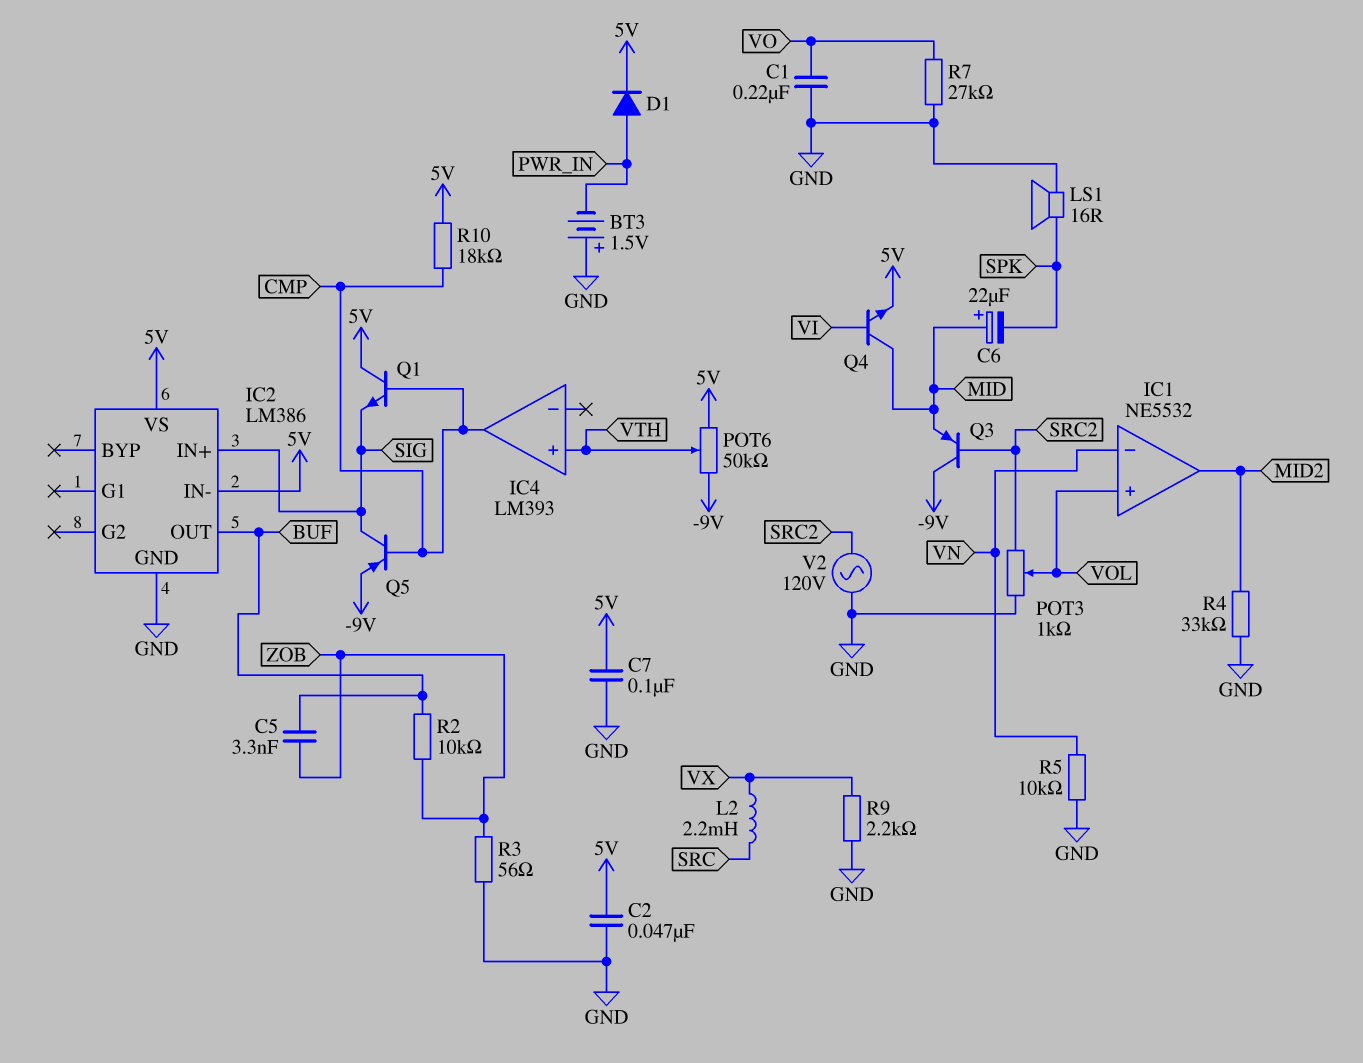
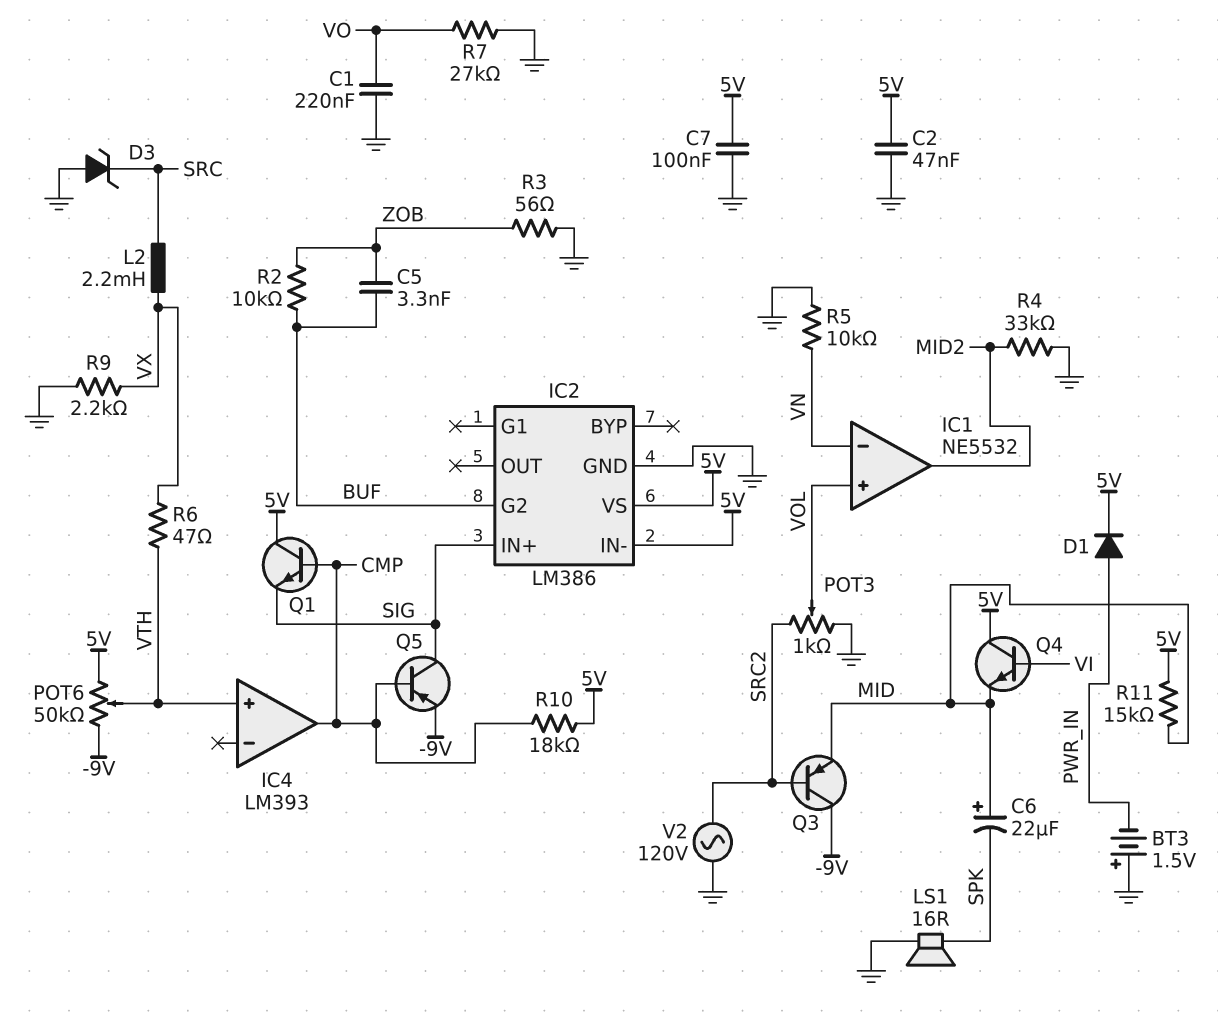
D3: none -> zener (A GND, K SRC)
IC2 pin G2: none -> BUF
IC2 pin OUT: BUF -> none
Q4: NPN (B VI, C MID, E 5V) -> NPN (B VI, C 5V, E MID)
R6: none -> 47 (VTH, VX)
R11: none -> 15k (5V, MID)

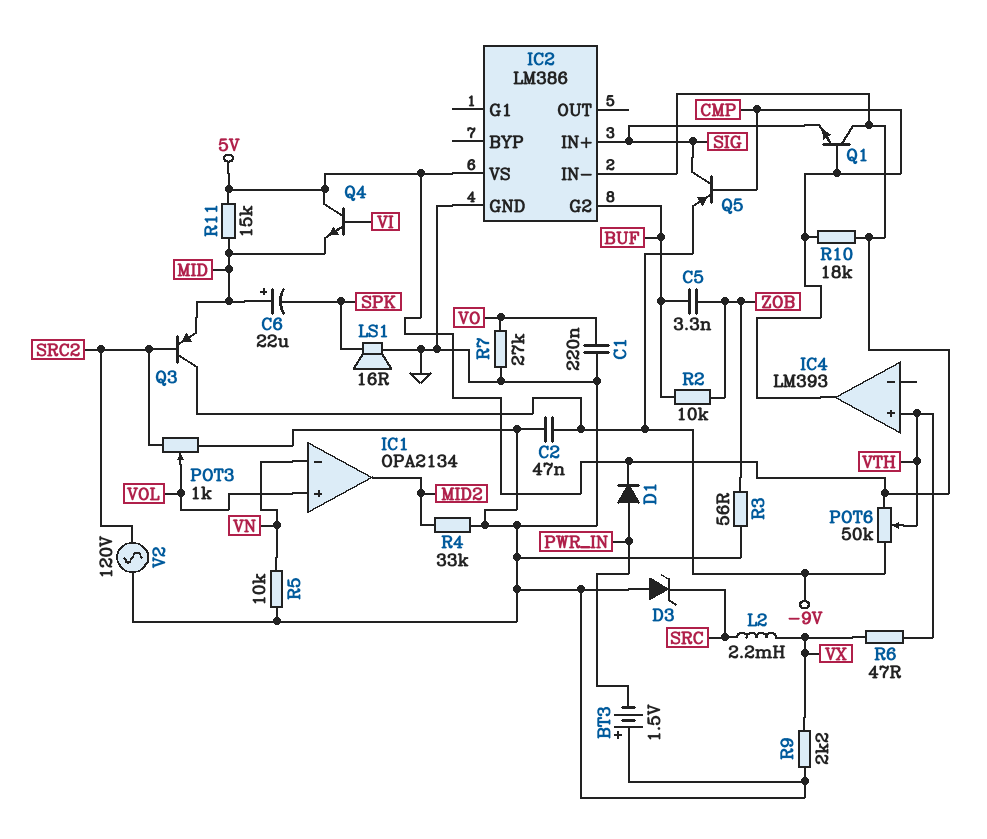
C2: 47nF (5V, GND) -> 47nF (-9V, GND)
C7: 100nF (5V, GND) -> none
IC1: NE5532 -> OPA2134

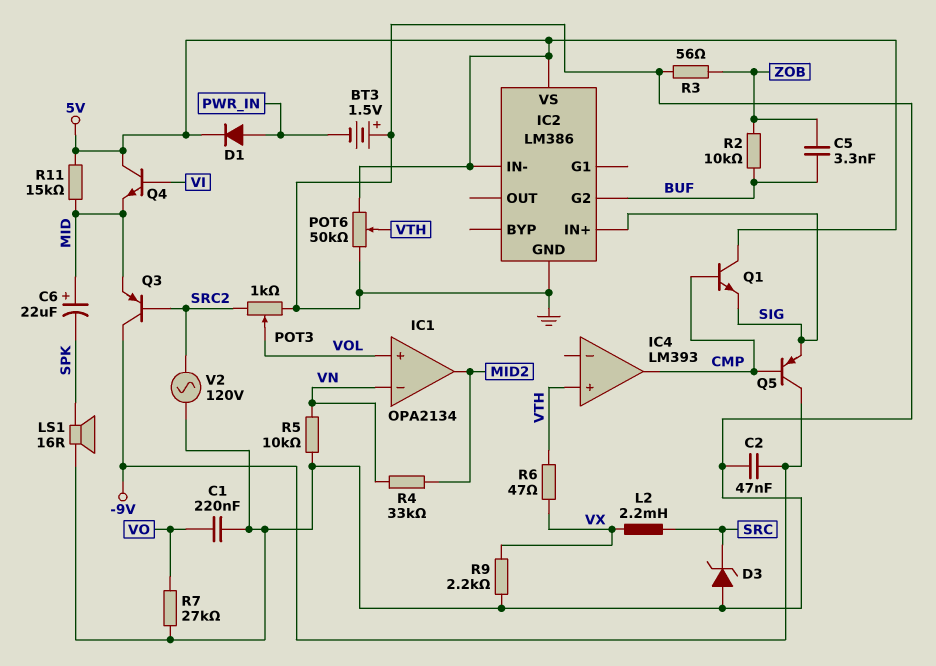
POT6: 50k (-9V, 5V, wiper VTH) -> 50k (5V, GND, wiper VTH)
Q5: PNP (B CMP, C SIG, E -9V) -> PNP (B CMP, C -9V, E SIG)
R4: 33k (GND, MID2) -> 33k (MID2, VN)
R10: 18k (5V, CMP) -> none

